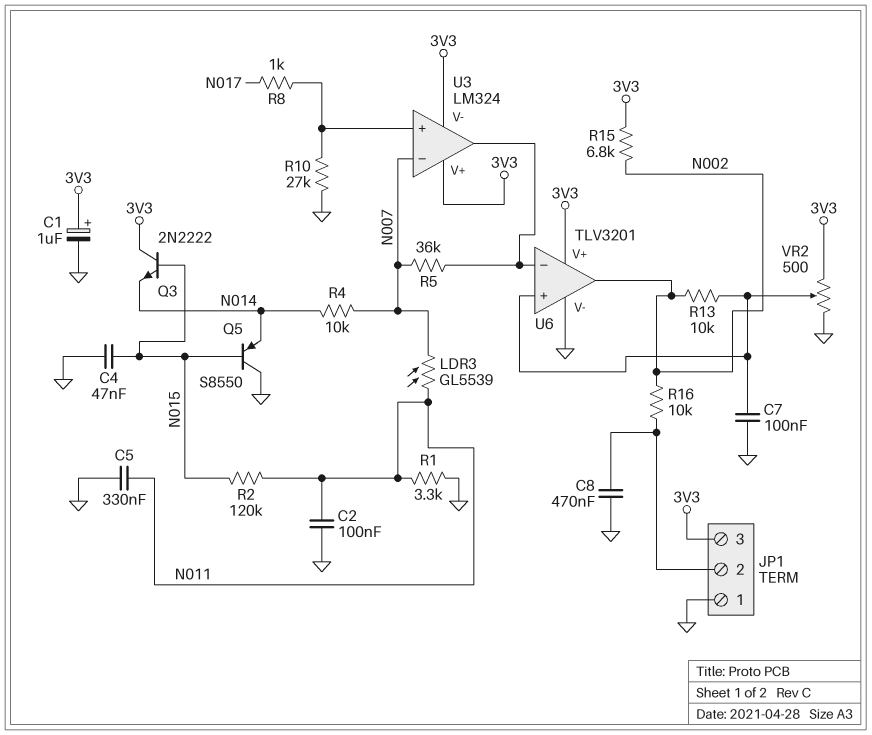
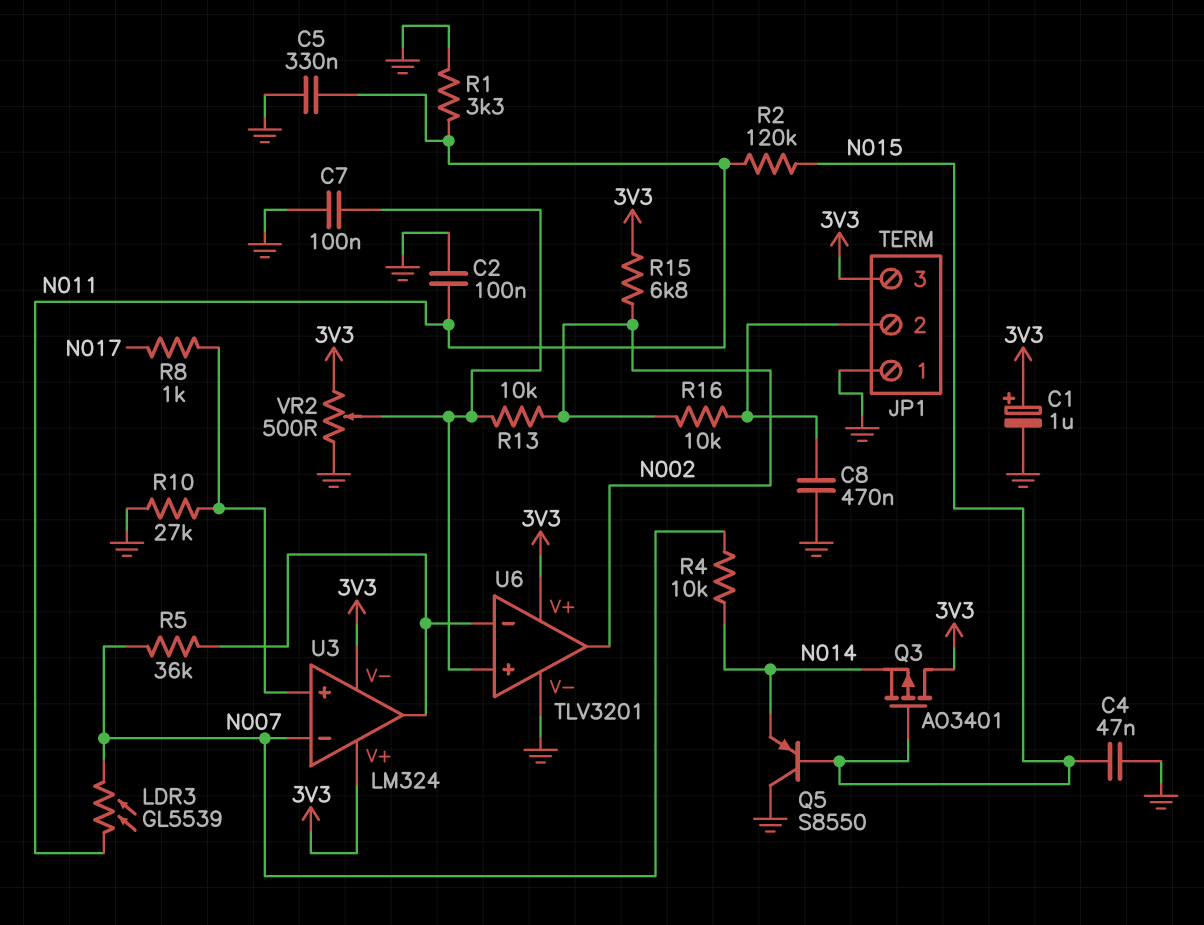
Q3: NPN 2N2222 (B N015, C 3V3, E N014) -> PMOS AO3401 (G N015, D 3V3, S N014)

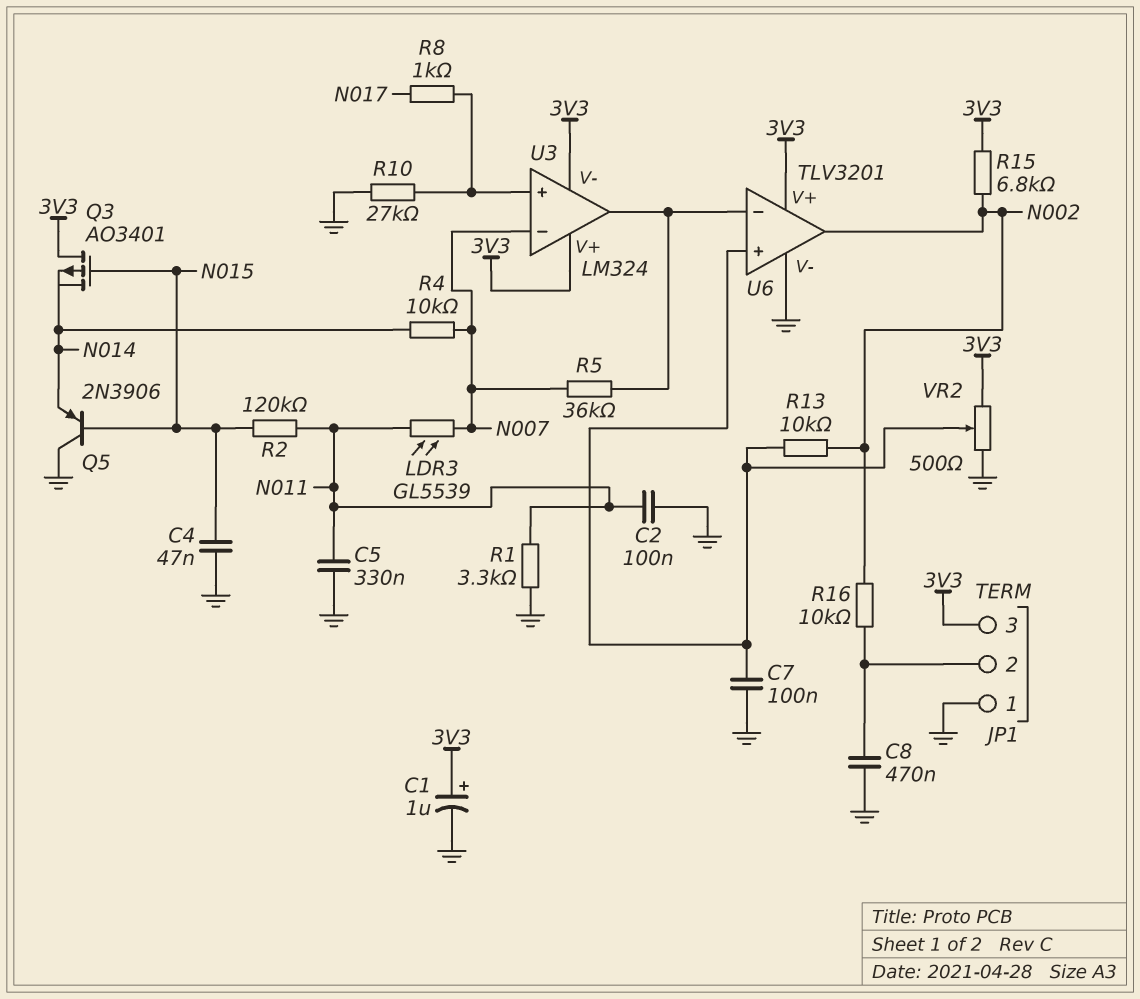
Q5: PNP S8550 (B N015, C GND, E N014) -> PNP 2N3906 (B N015, C GND, E N014)

